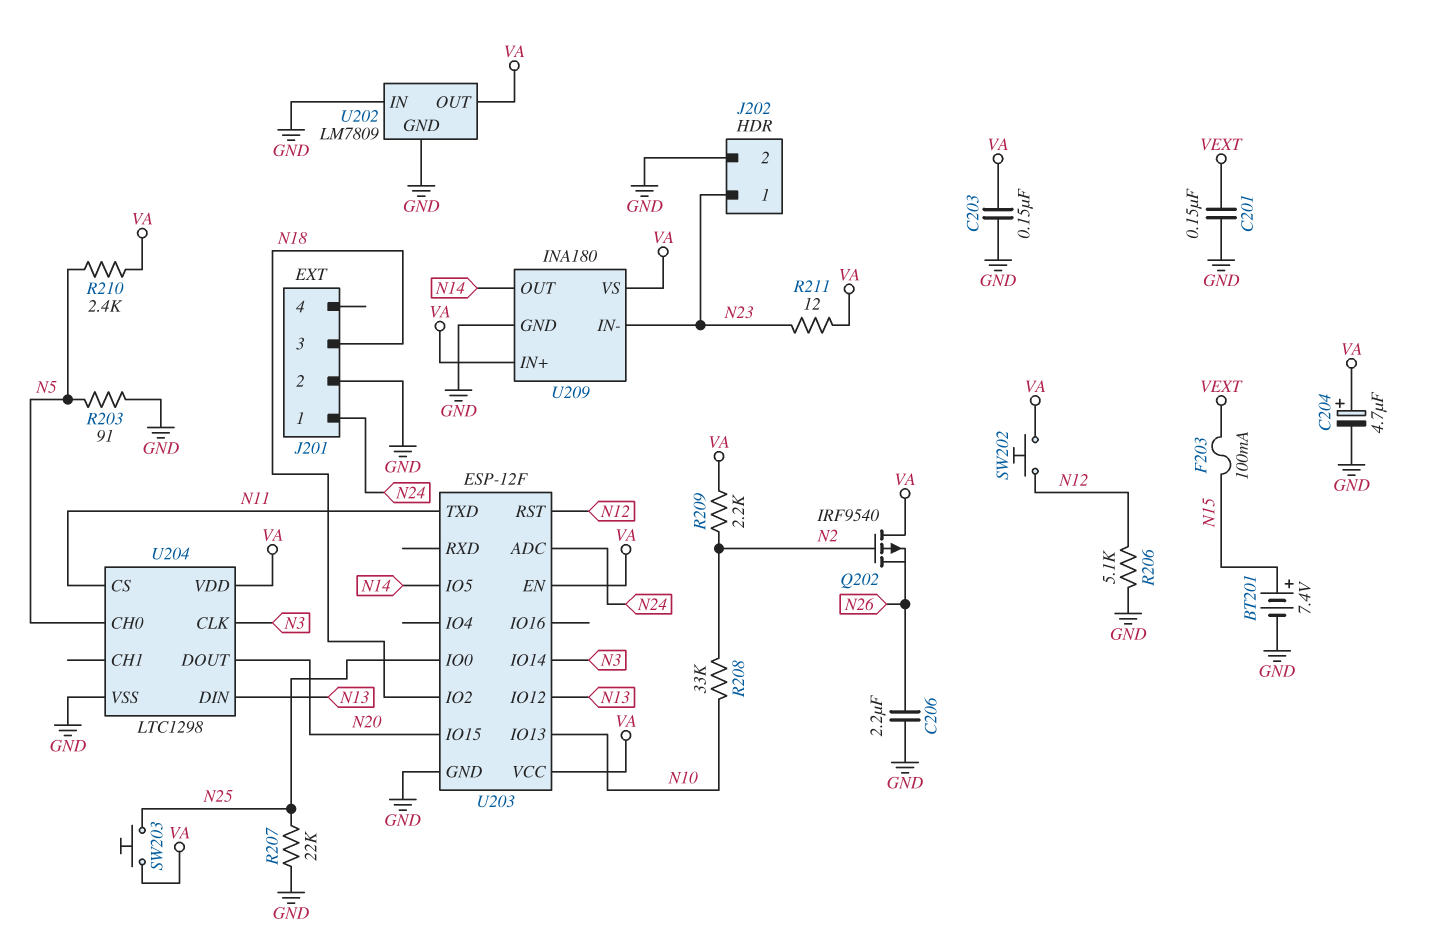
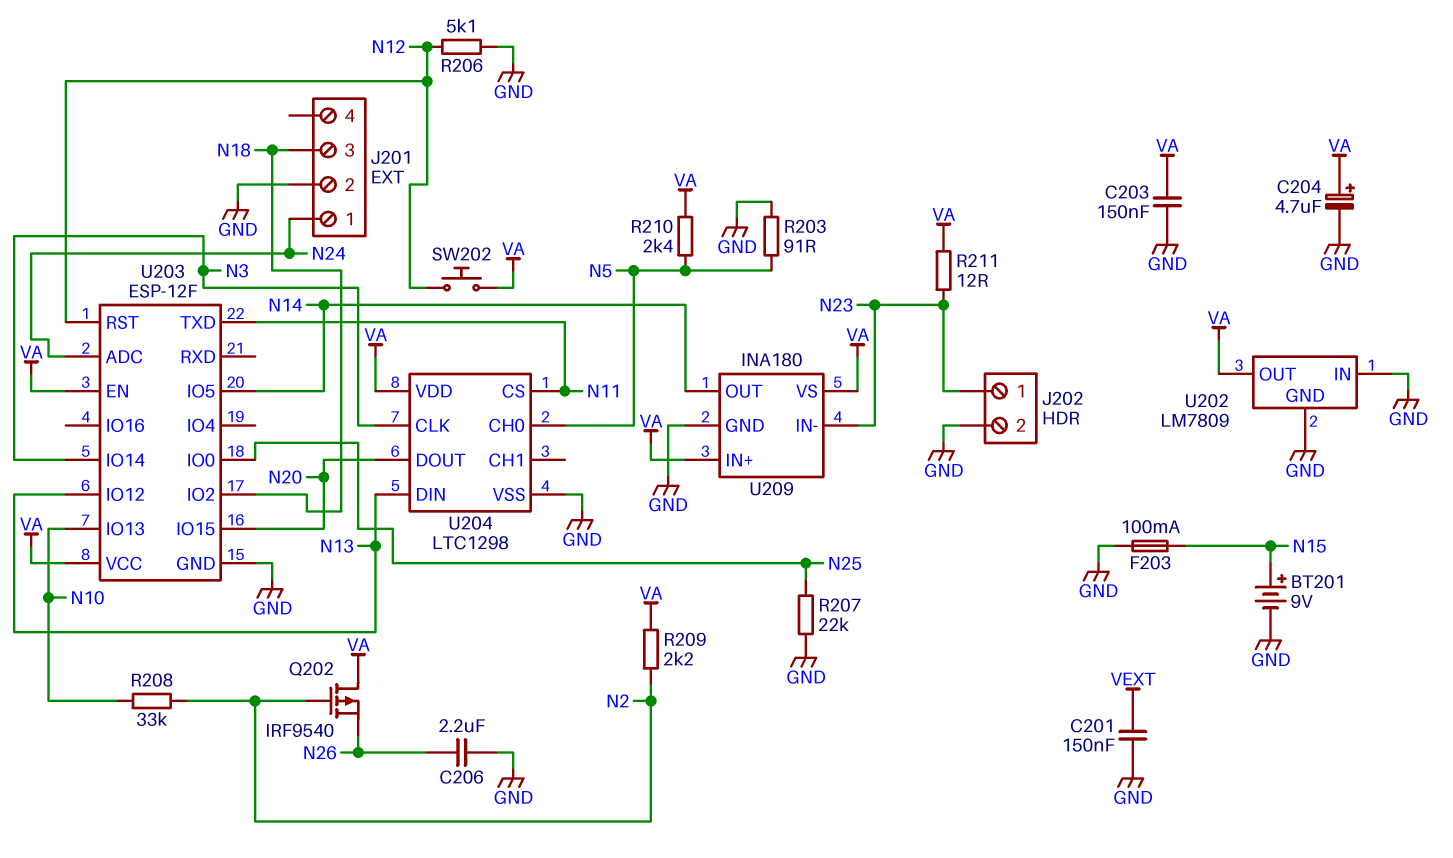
BT201: 7.4V (plus N15, minus GND) -> 9V (plus N15, minus GND)
F203: 100mA (N15, VEXT) -> 100mA (GND, N15)
SW203: button (N25, VA) -> none

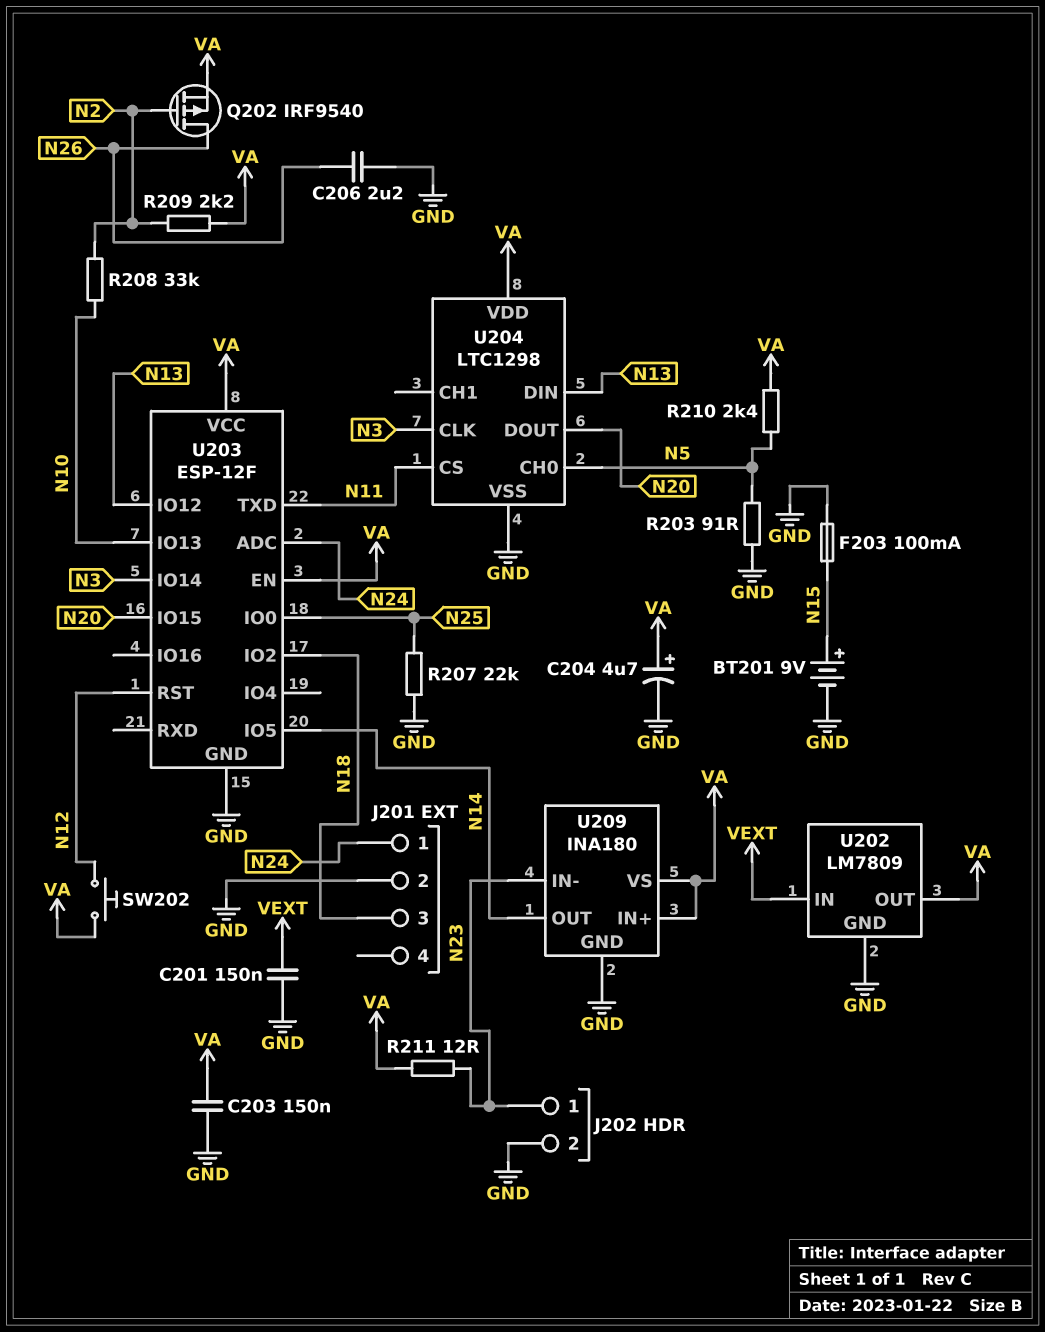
Q202: PMOS IRF9540 (G N2, D VA, S N26) -> PMOS IRF9540 (G N2, D N26, S VA)
R206: 5.1k (GND, N12) -> none
U202 pin IN: GND -> VEXT

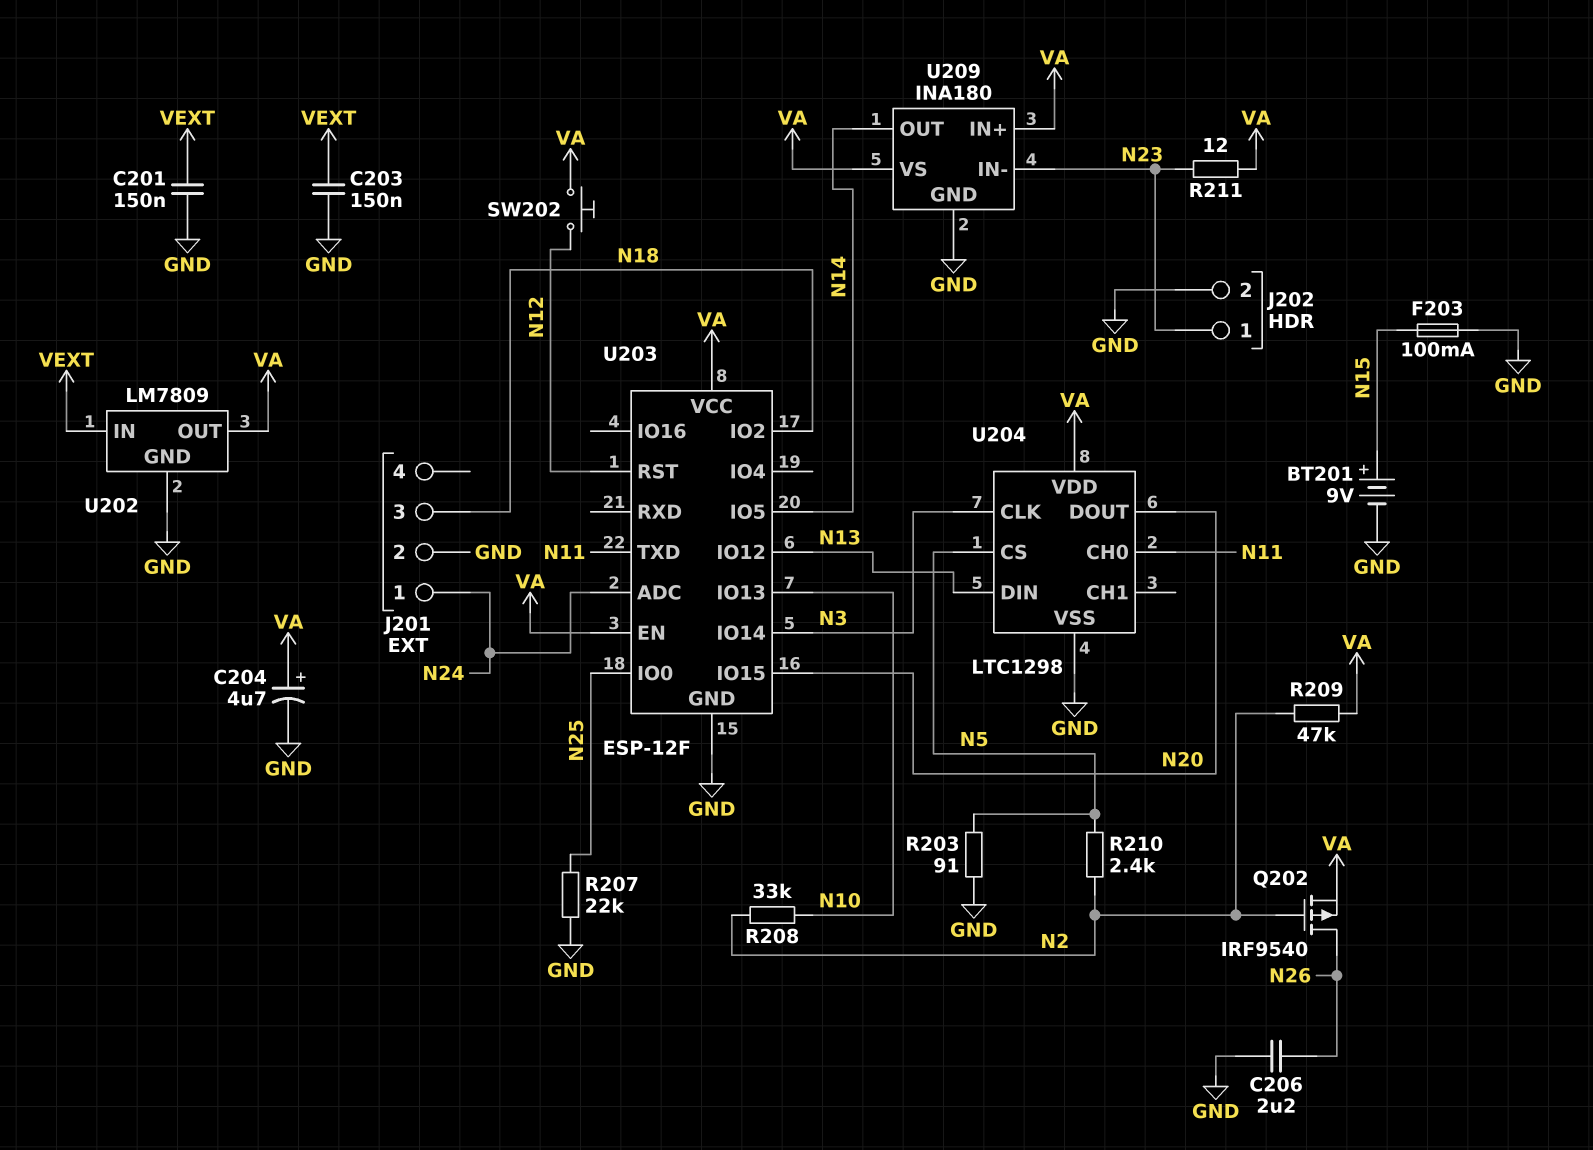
C203: 150nF (GND, VA) -> 150nF (GND, VEXT)
R209: 2.2k (N2, VA) -> 47k (N2, VA)
R210: 2.4k (N5, VA) -> 2.4k (N2, N5)
U204 pin CH0: N5 -> N11
U204 pin CS: N11 -> N5

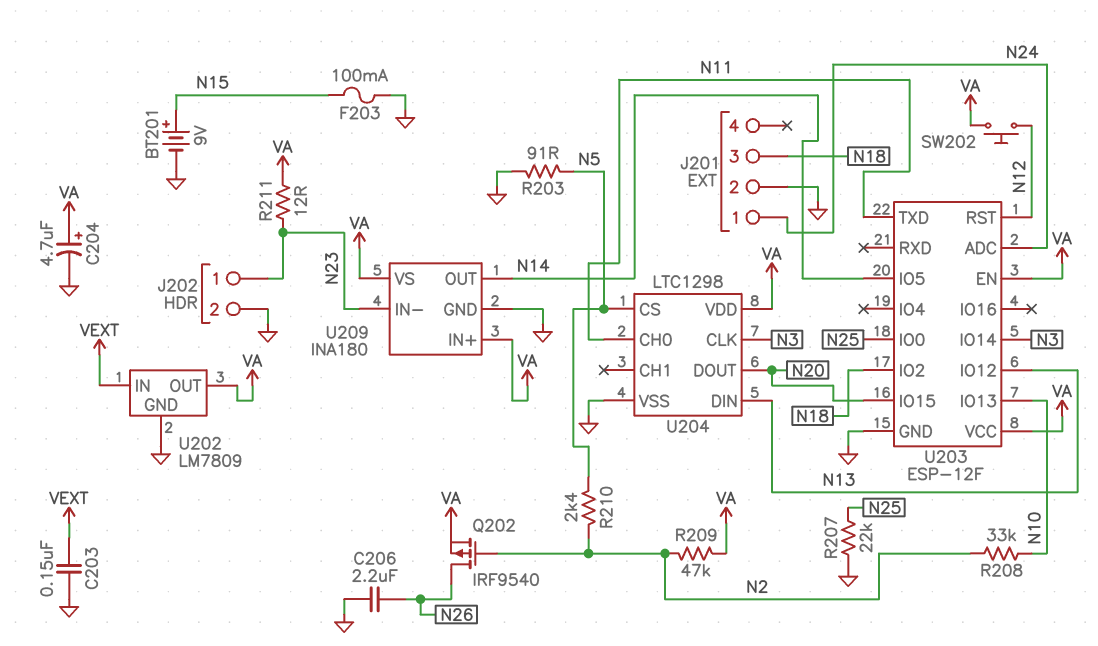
C201: 150nF (GND, VEXT) -> none

